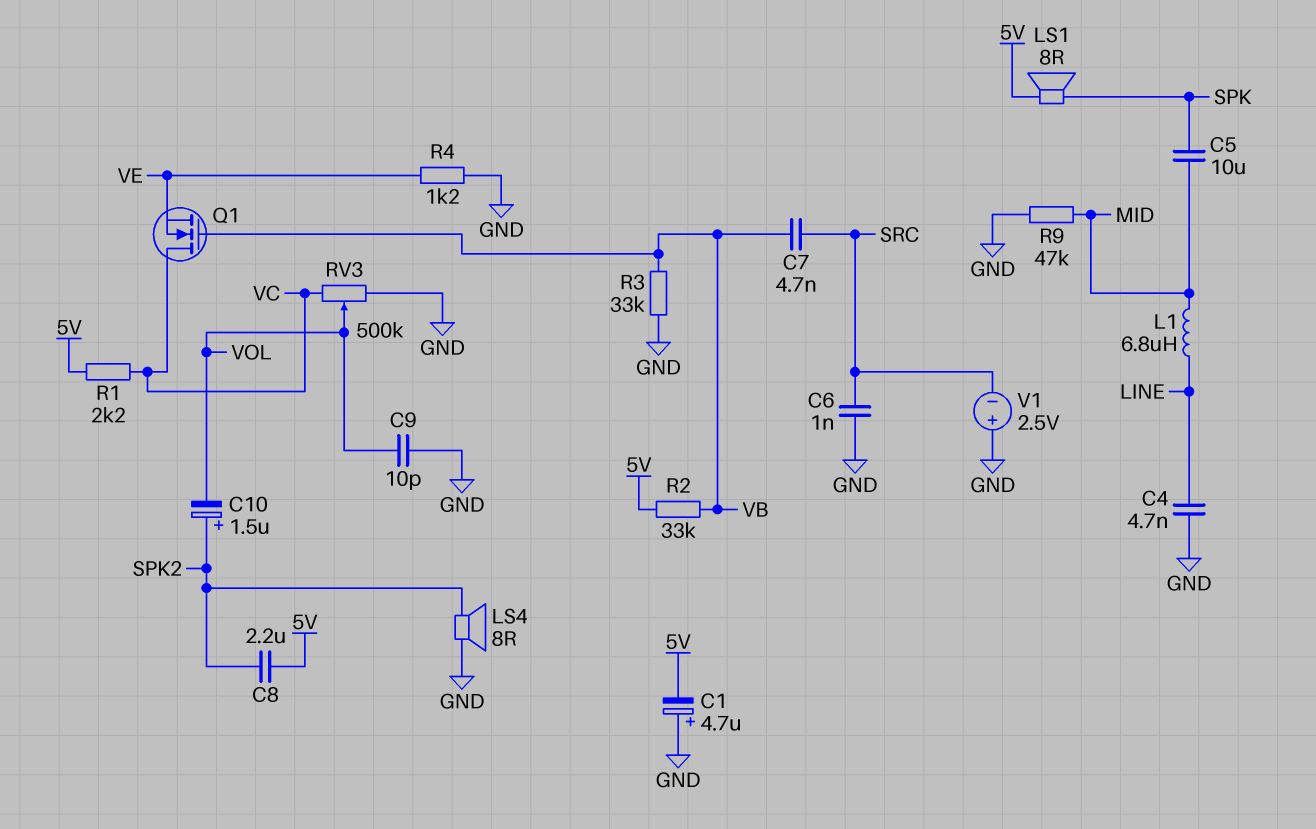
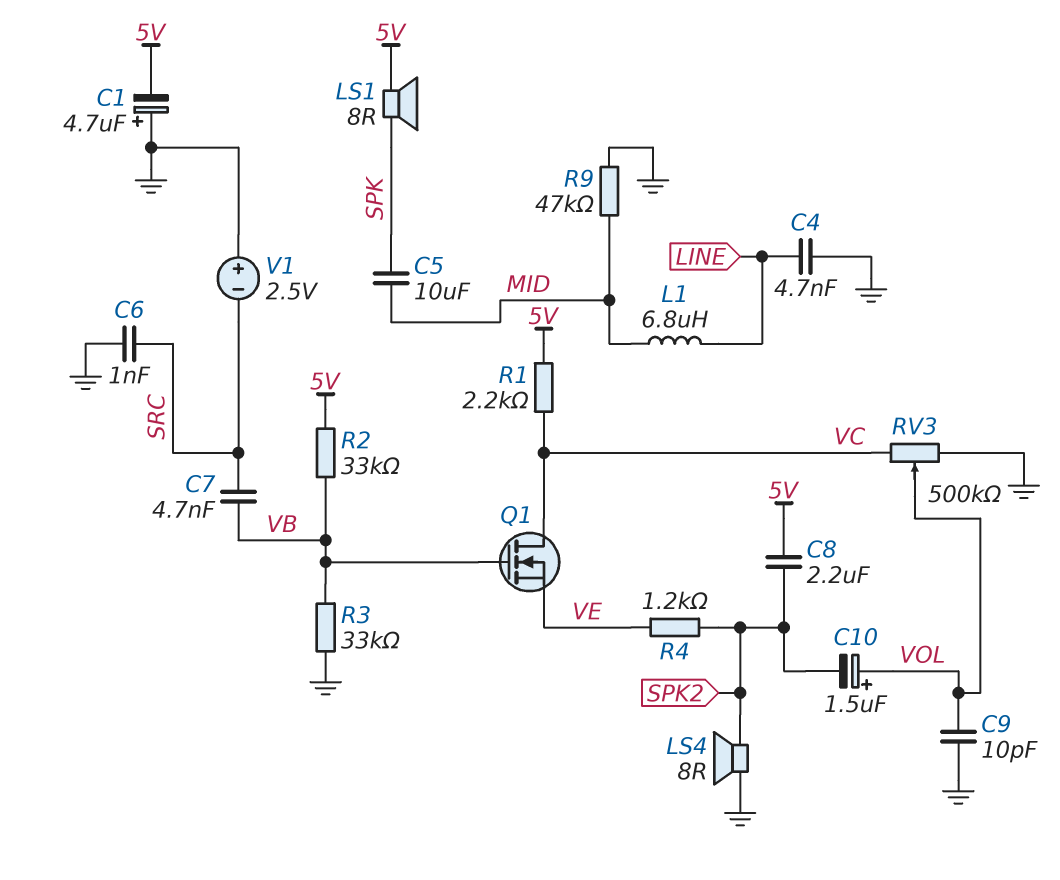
C10: 1.5uF (plus SPK2, minus VOL) -> 1.5uF (plus VOL, minus SPK2)
R4: 1.2k (GND, VE) -> 1.2k (SPK2, VE)

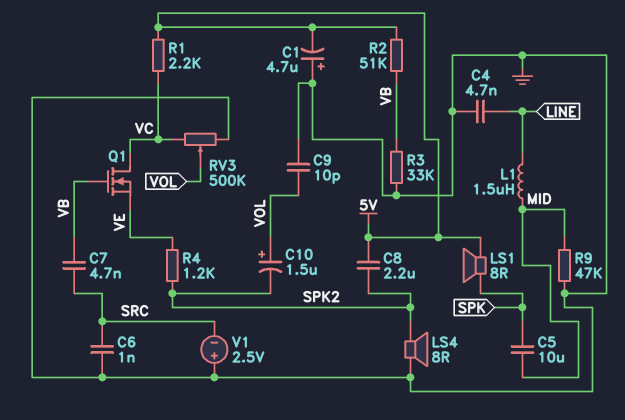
L1: 6.8uH (LINE, MID) -> 1.5uH (LINE, MID)
R2: 33k (5V, VB) -> 51k (5V, VB)

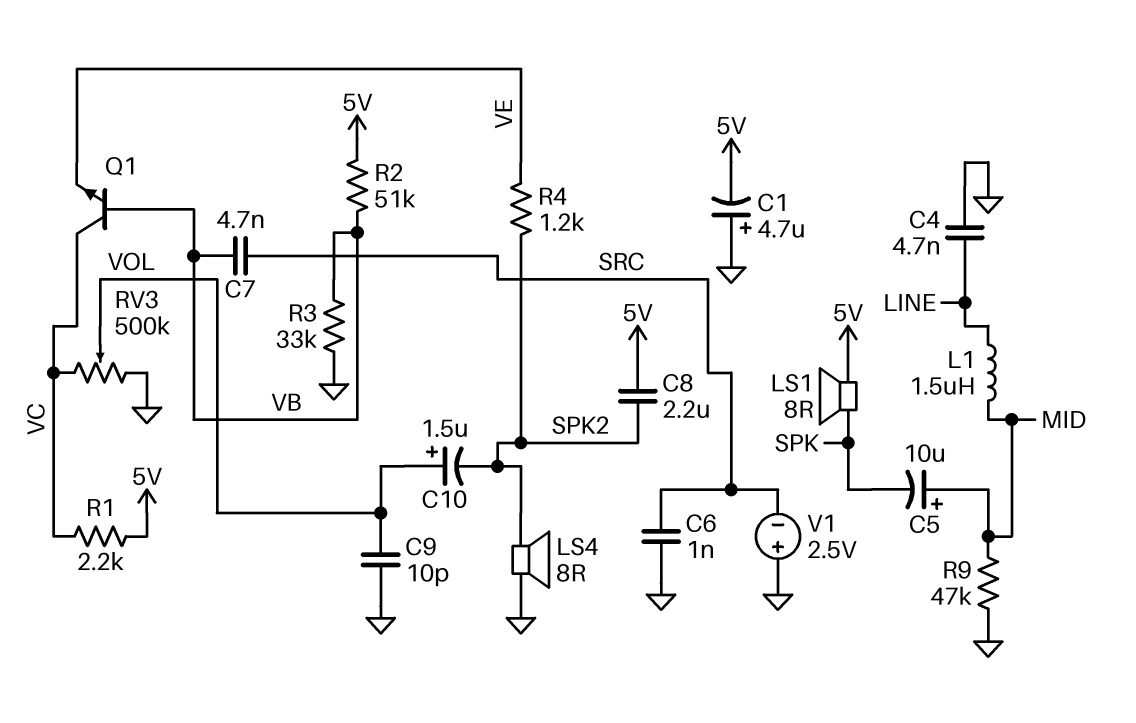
C5: 10uF (MID, SPK) -> 10uF (plus MID, minus SPK)
Q1: NMOS (G VB, D VC, S VE) -> NPN (B VB, C VC, E VE)

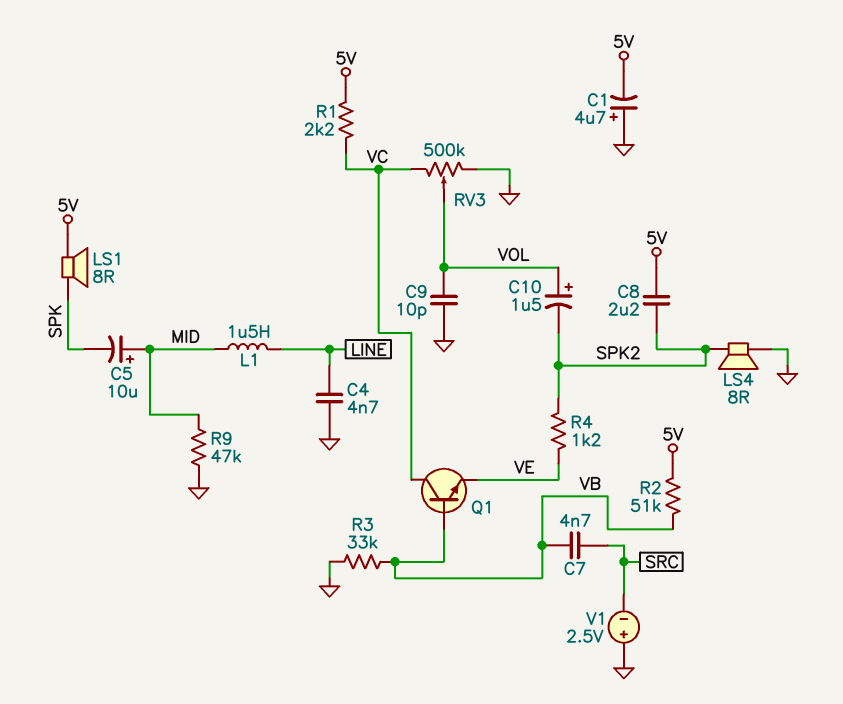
C6: 1nF (GND, SRC) -> none

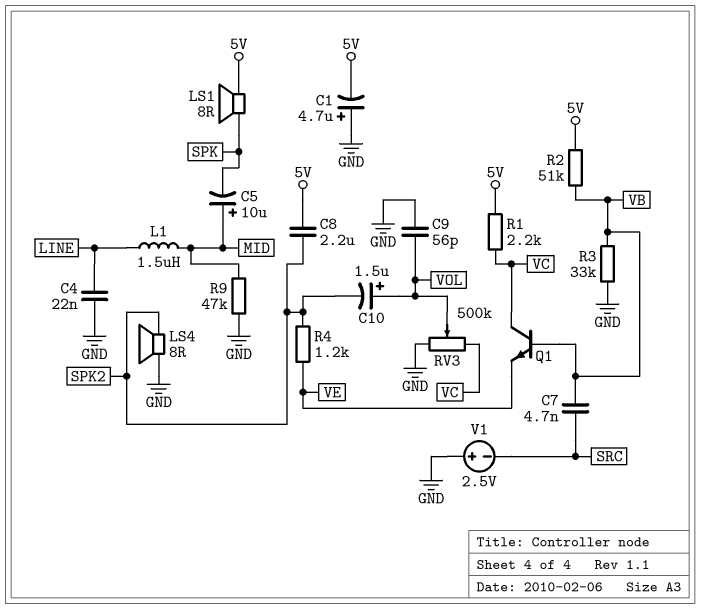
C4: 4.7nF (GND, LINE) -> 22nF (GND, LINE)
C9: 10pF (GND, VOL) -> 56pF (GND, VOL)

